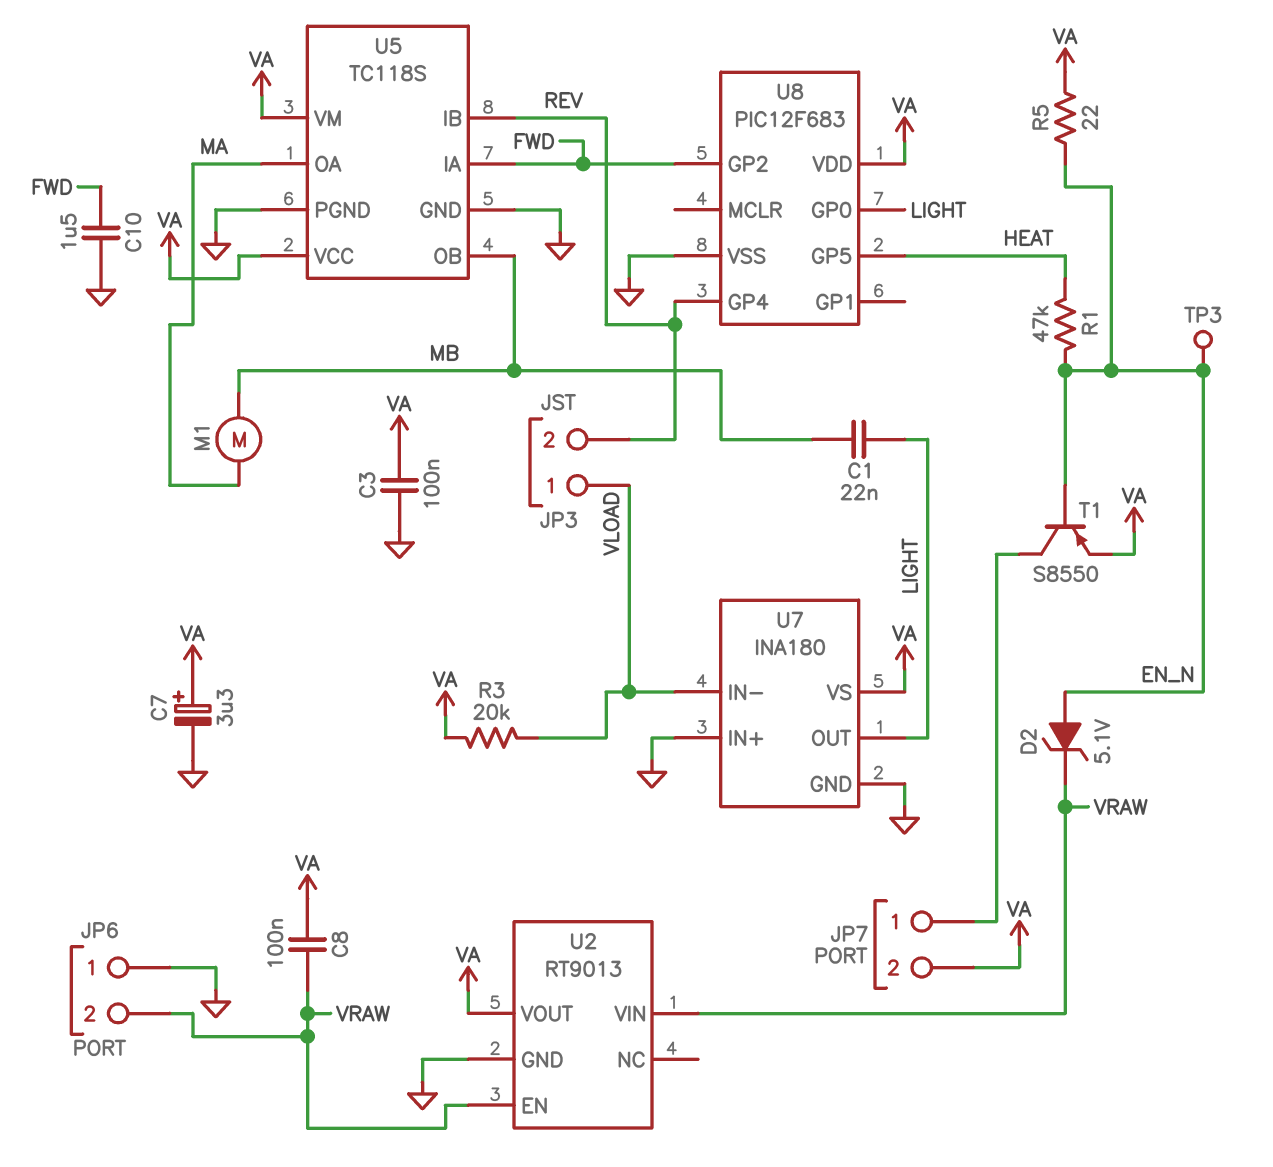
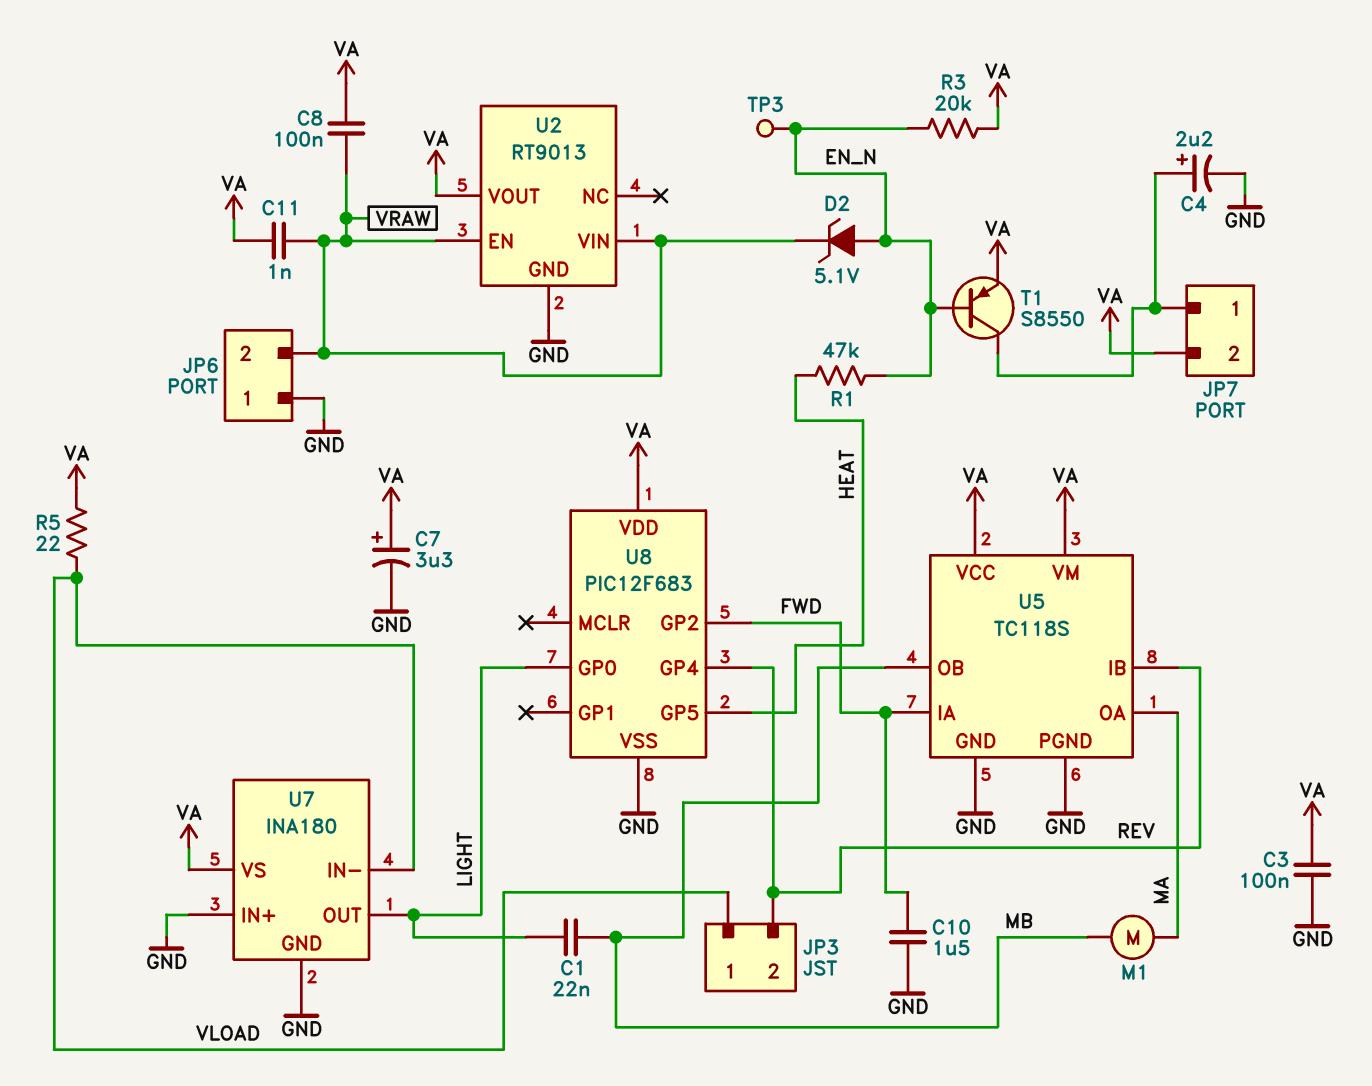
C4: none -> 2.2uF (plus JP7/1, minus GND)
C11: none -> 1nF (VA, VRAW)
R3: 20k (VA, VLOAD) -> 20k (EN_N, VA)
R5: 22 (EN_N, VA) -> 22 (VA, VLOAD)

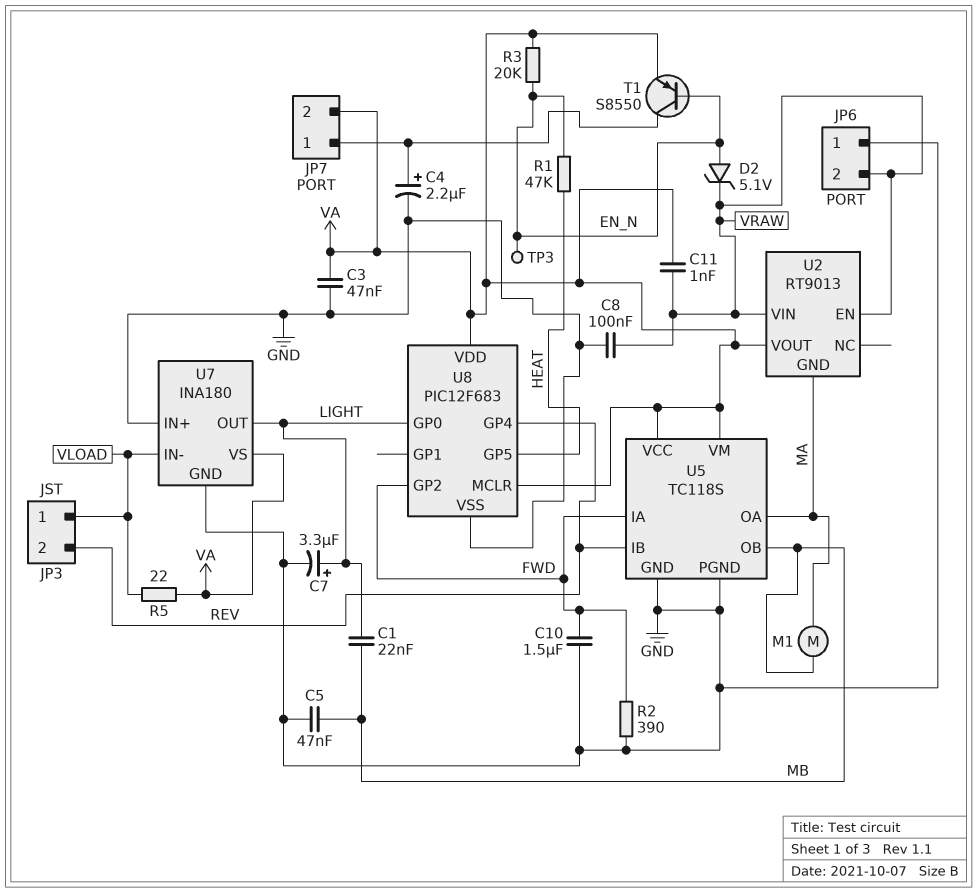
C3: 100nF (GND, VA) -> 47nF (GND, VA)
C5: none -> 47nF (GND, MB)
C7: 3.3uF (plus VA, minus GND) -> 3.3uF (plus LIGHT, minus GND)
C8: 100nF (VA, VRAW) -> 100nF (GND, VRAW)
R2: none -> 390 (FWD, GND)
U2 pin GND: GND -> MA
U8 pin MCLR: none -> VA

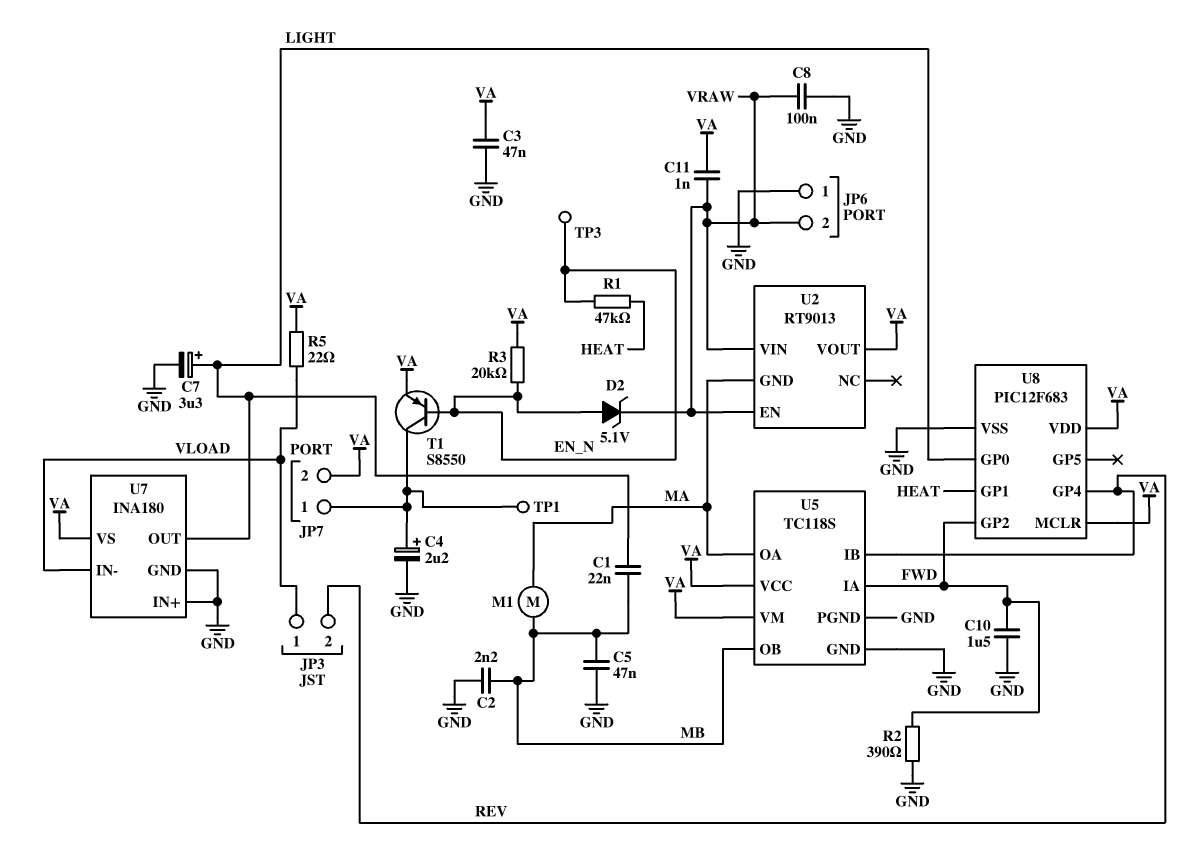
C2: none -> 2.2nF (GND, MB)
TP1: none -> test point (JP7/1)
U8 pin GP1: none -> HEAT
U8 pin GP5: HEAT -> none

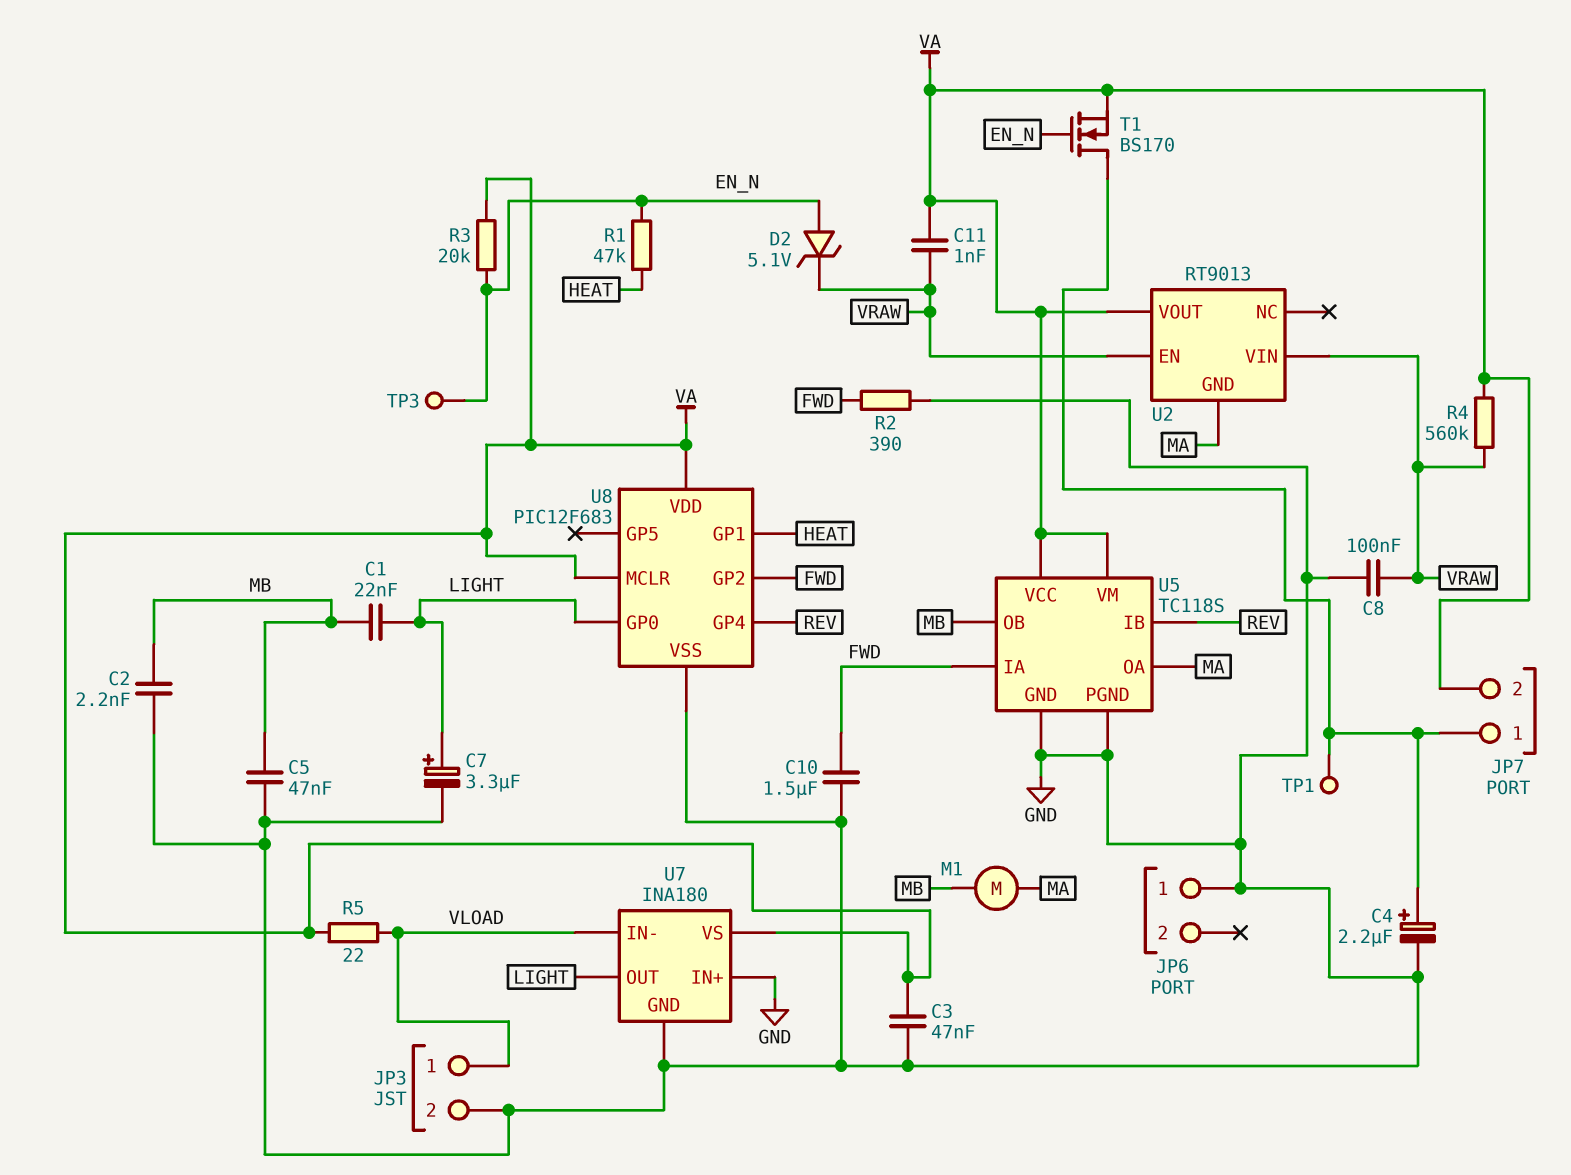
JP3 pin 2: REV -> GND
JP6 pin 2: VRAW -> none
R4: none -> 560k (VA, VRAW)
T1: PNP S8550 (B EN_N, C JP7/1, E VA) -> NMOS BS170 (G EN_N, D JP7/1, S VA)

